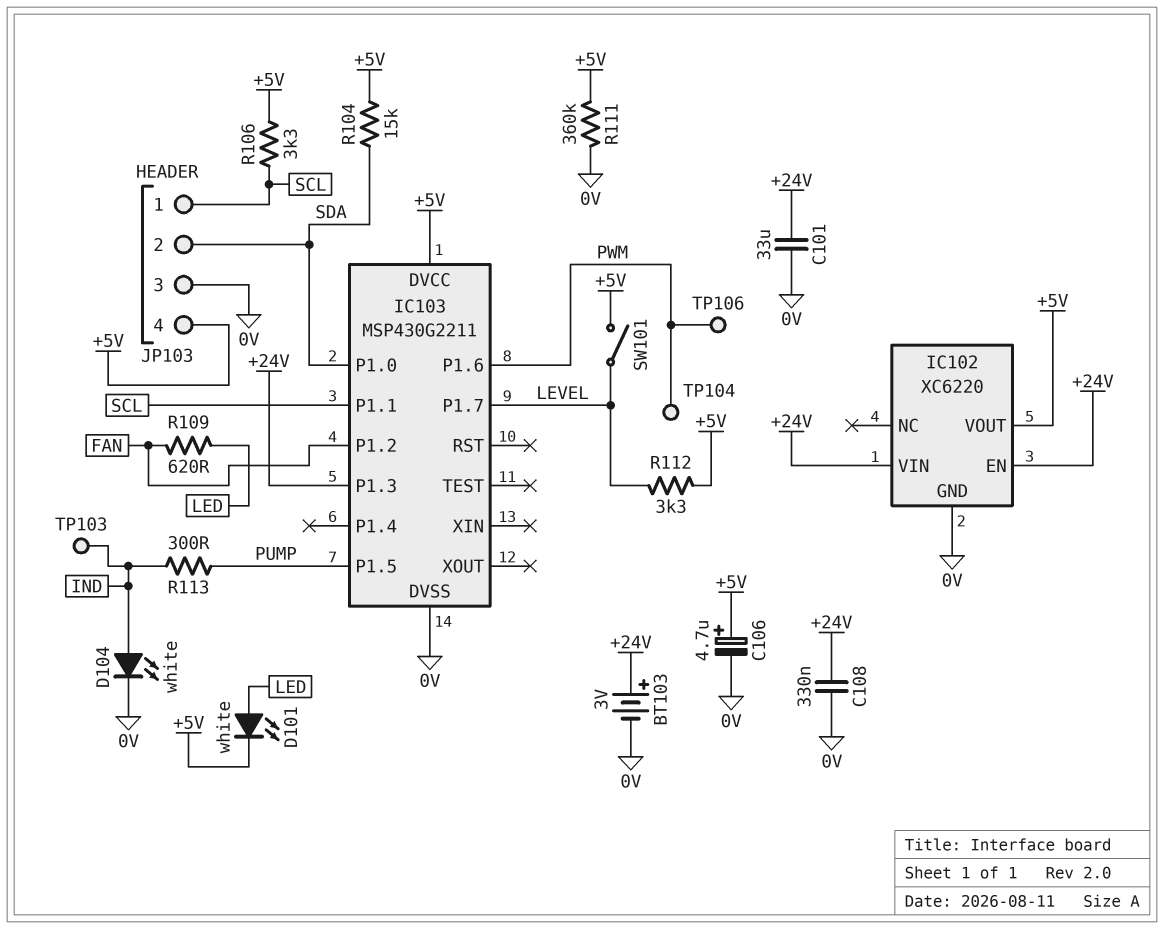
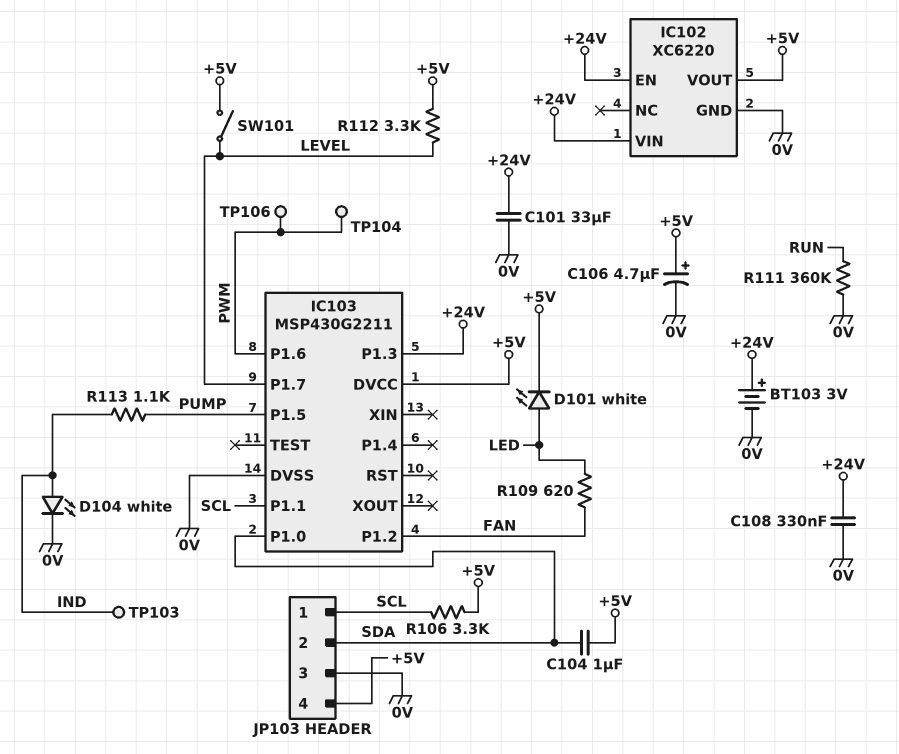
C104: none -> 1uF (+5V, SDA)
R104: 15k (+5V, SDA) -> none
R111: 360k (+5V, 0V) -> 360k (0V, RUN)
R113: 300 (IND, PUMP) -> 1.1k (IND, PUMP)

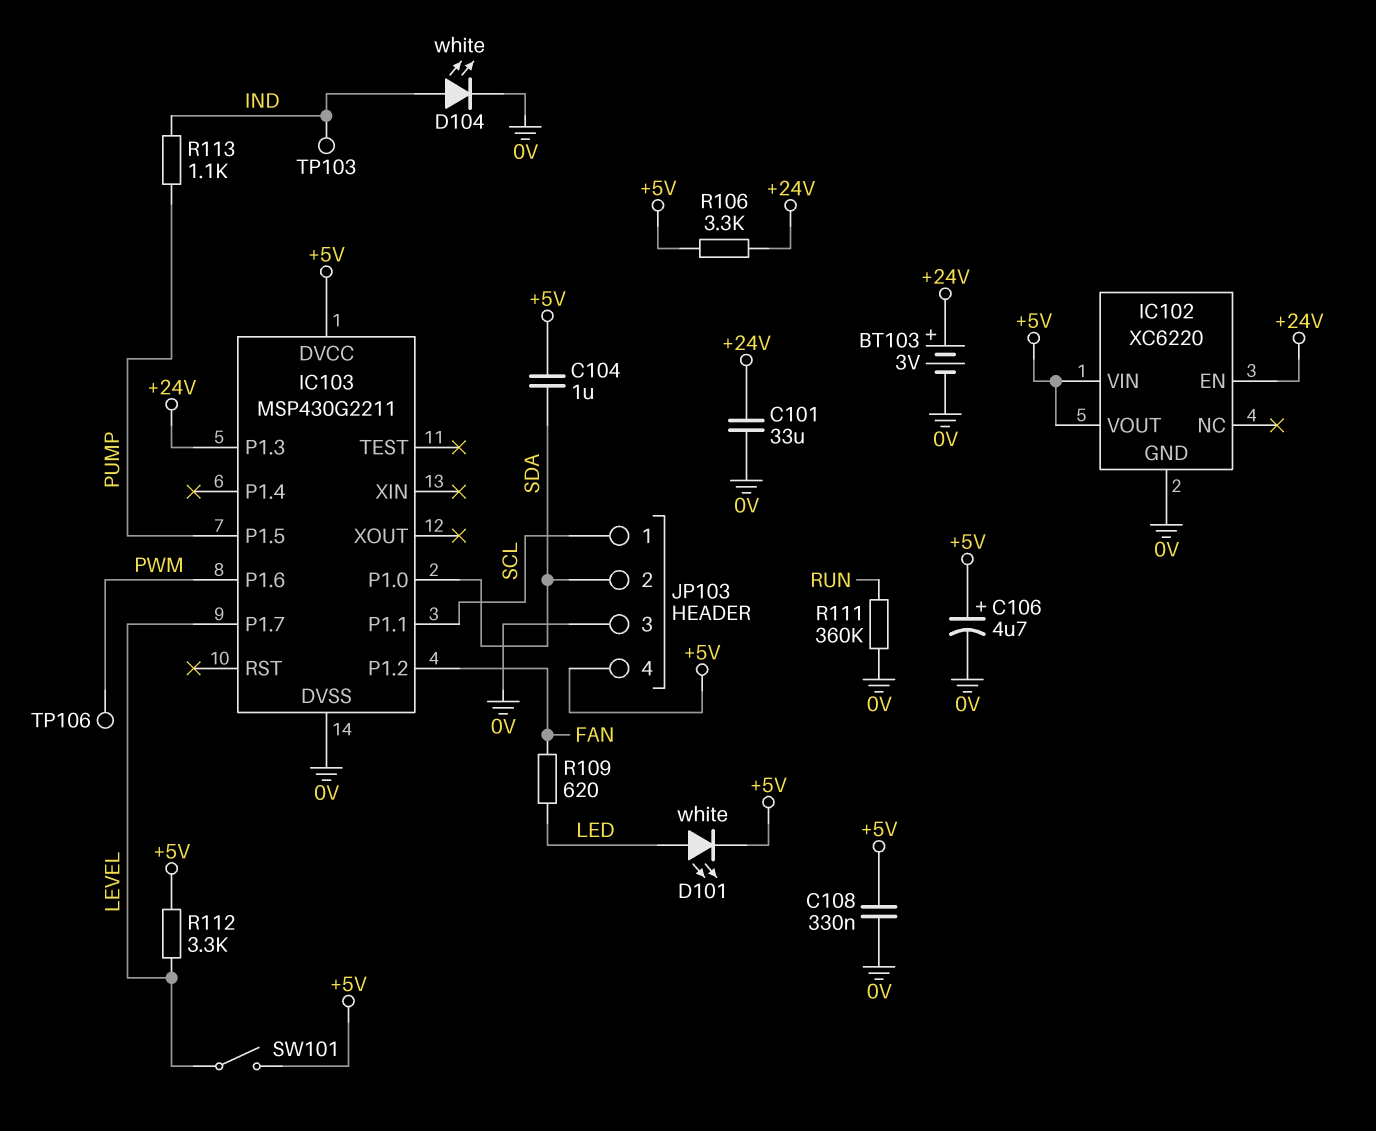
C108: 330nF (+24V, 0V) -> 330nF (+5V, 0V)
IC102 pin VIN: +24V -> +5V
R106: 3.3k (+5V, SCL) -> 3.3k (+5V, +24V)
TP104: test point (PWM) -> none

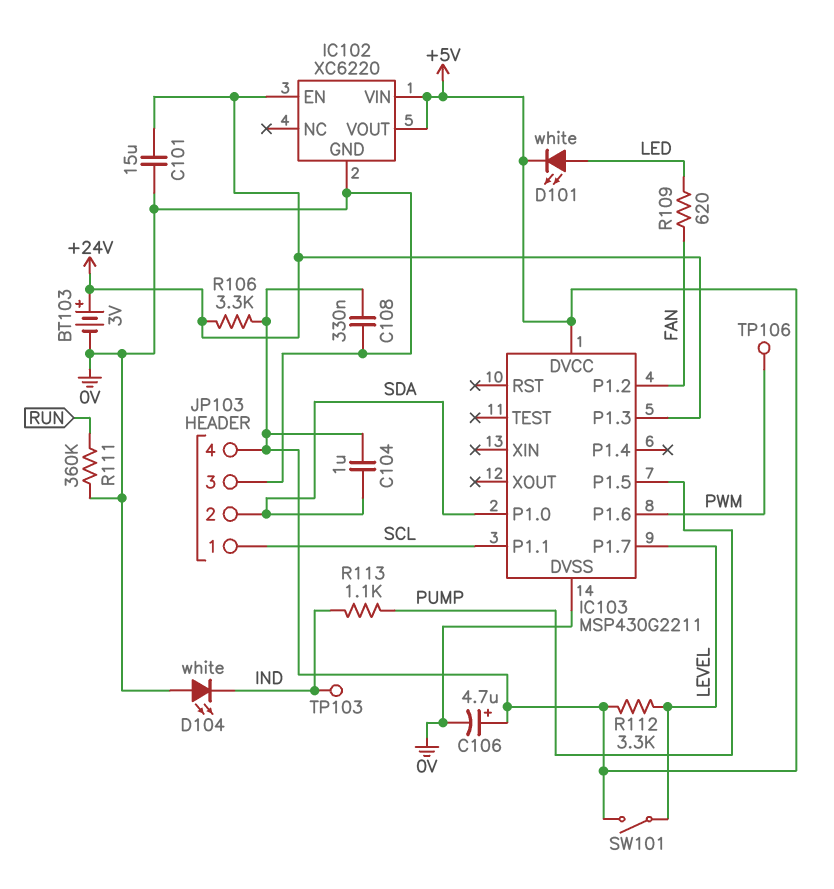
C101: 33uF (+24V, 0V) -> 15uF (+24V, 0V)
D104: LED white (A IND, K 0V) -> LED white (A 0V, K IND)

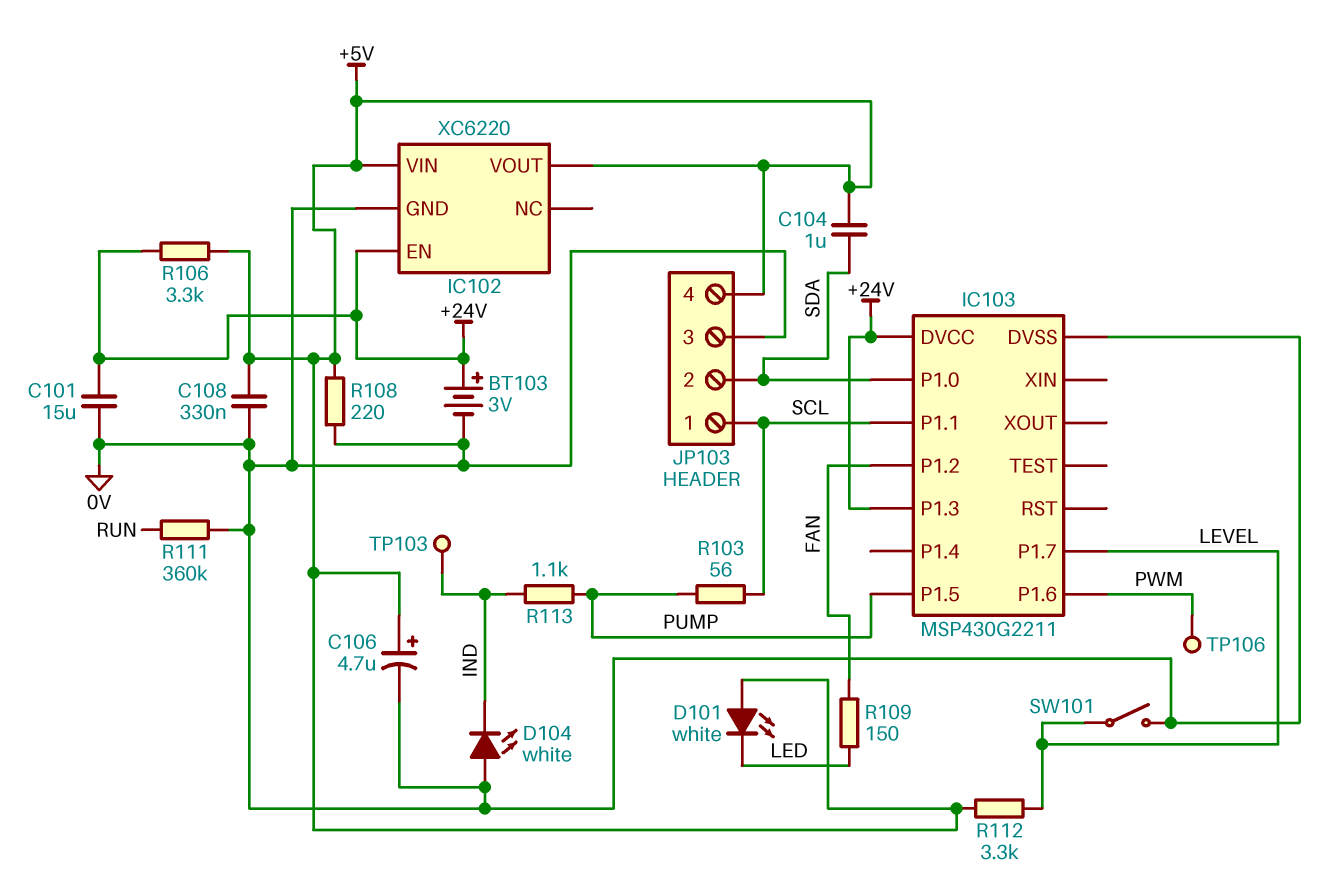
D101: LED white (A LED, K +5V) -> LED white (A +5V, K LED)
IC103 pin DVCC: +5V -> +24V
R103: none -> 56 (PUMP, SCL)
R108: none -> 220 (+5V, 0V)
R109: 620 (FAN, LED) -> 150 (FAN, LED)
SW101: switch (+5V, LEVEL) -> switch (0V, LEVEL)

